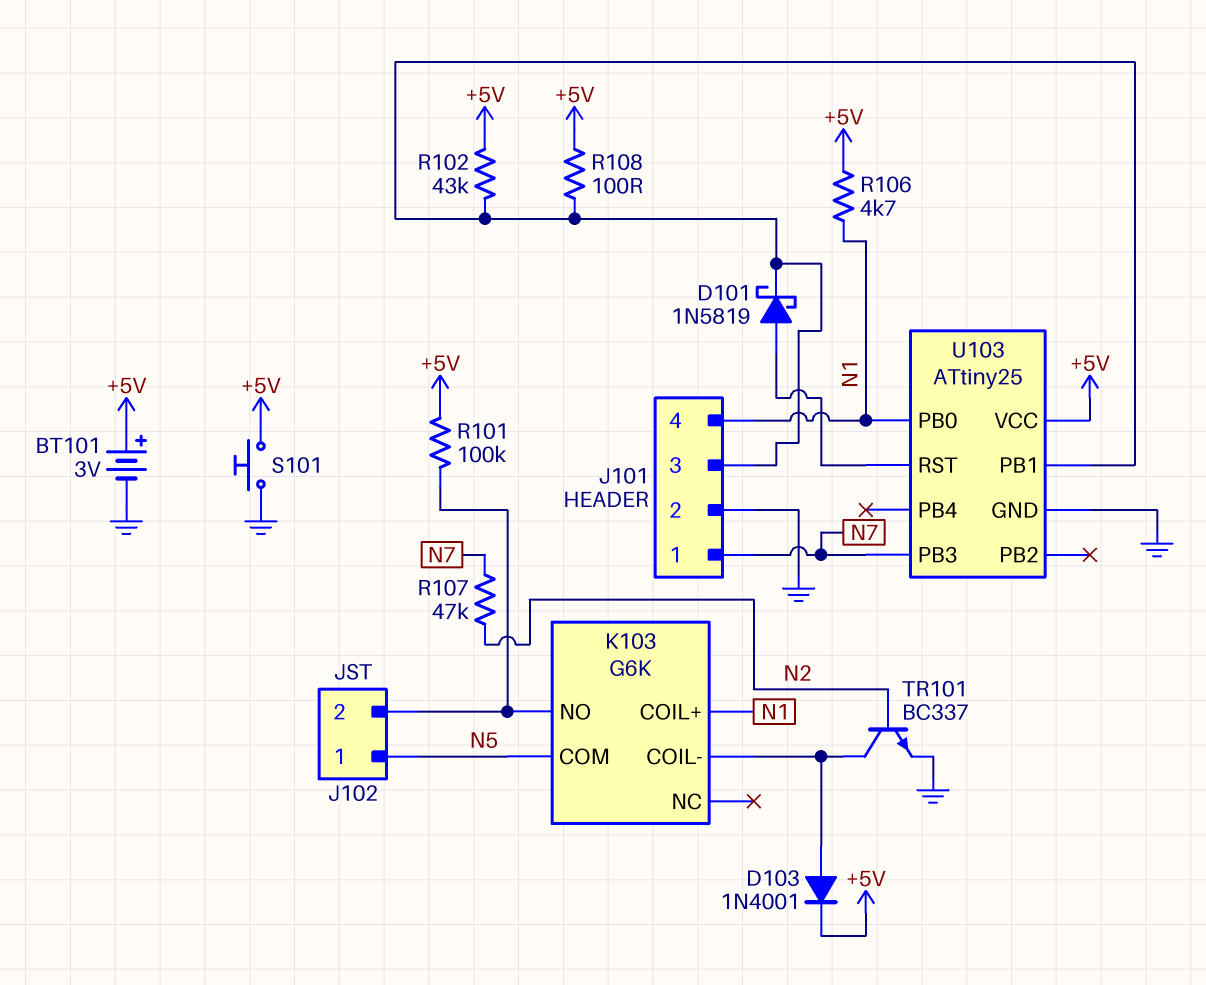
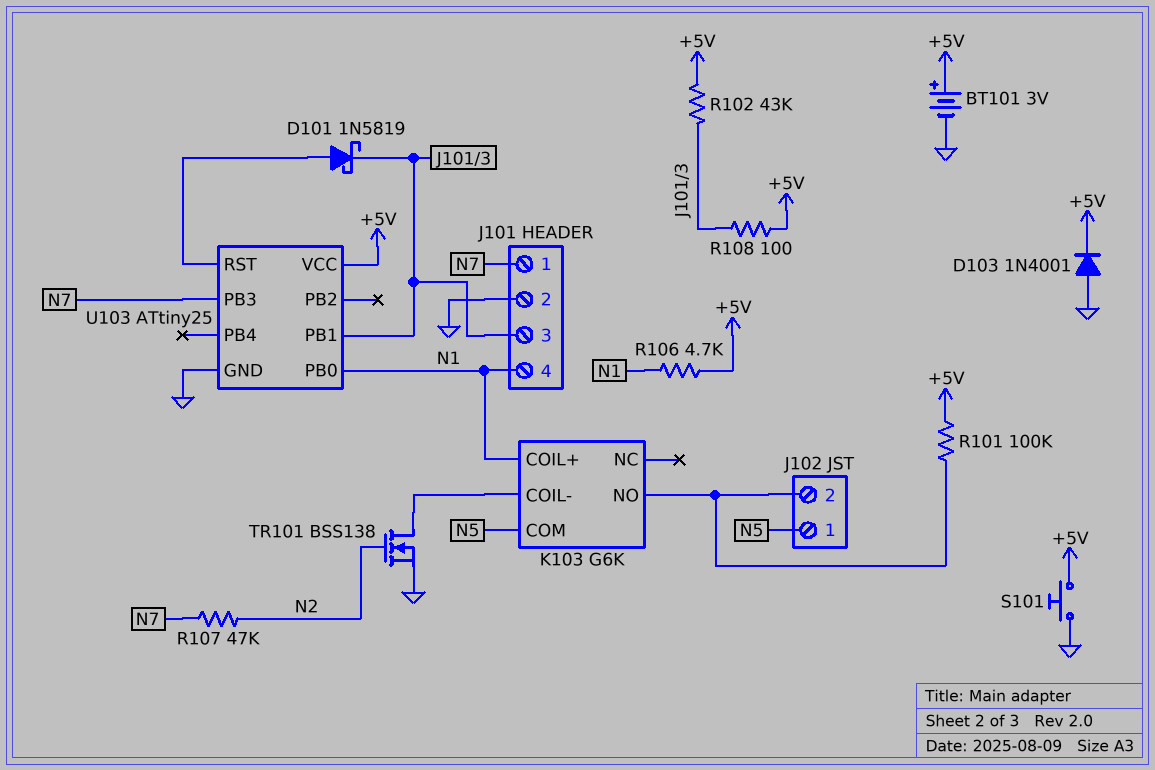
D103: diode 1N4001 (A K103/COIL-, K +5V) -> diode 1N4001 (A GND, K +5V)
TR101: NPN BC337 (B N2, C K103/COIL-, E GND) -> NMOS BSS138 (G N2, D K103/COIL-, S GND)

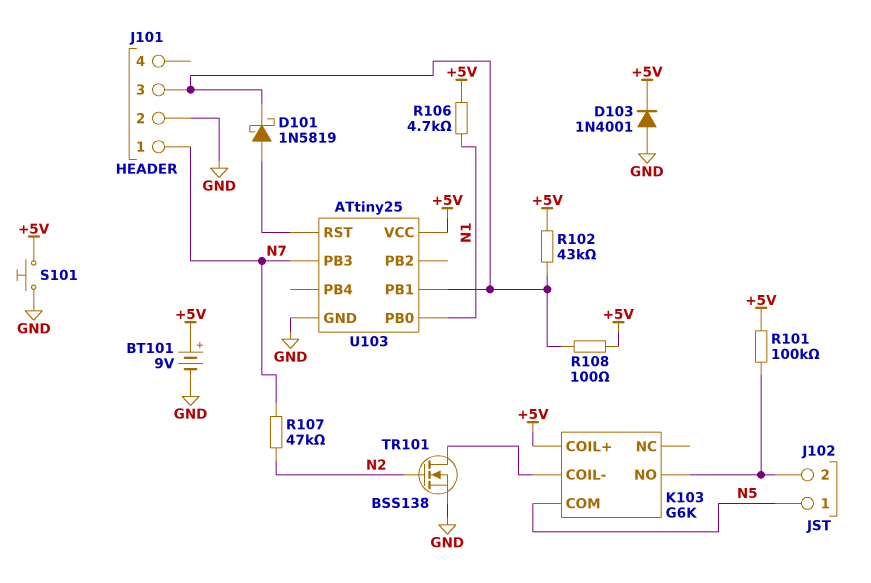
BT101: 3V (plus +5V, minus GND) -> 9V (plus +5V, minus GND)
J101 pin 4: N1 -> none
K103 pin COIL+: N1 -> +5V

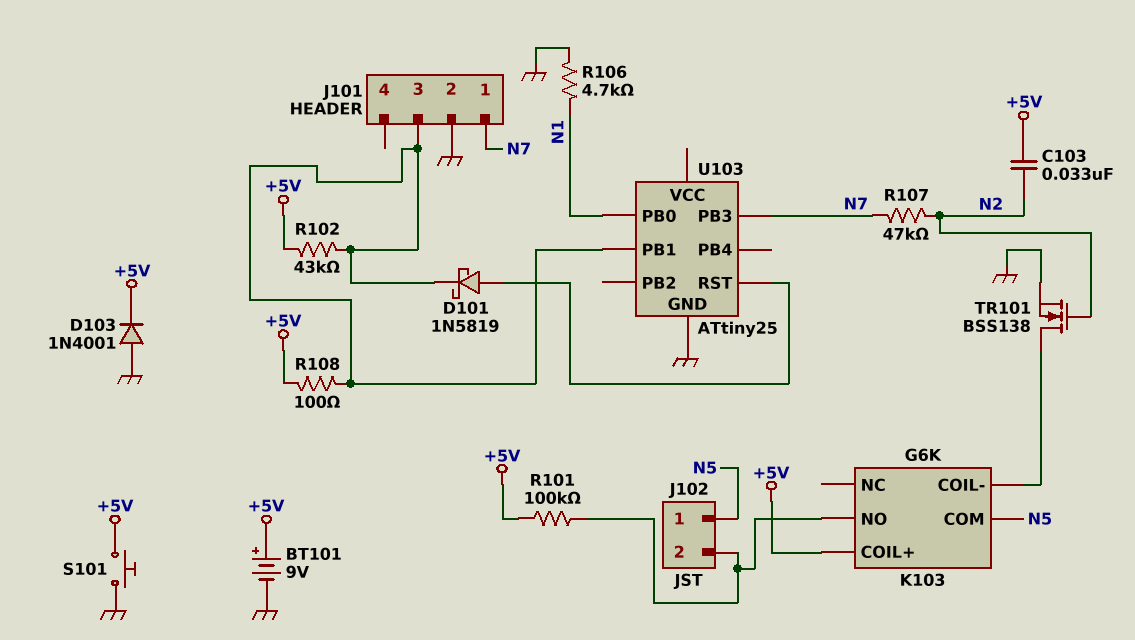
C103: none -> 33nF (+5V, N2)
R106: 4.7k (+5V, N1) -> 4.7k (GND, N1)
U103 pin VCC: +5V -> none

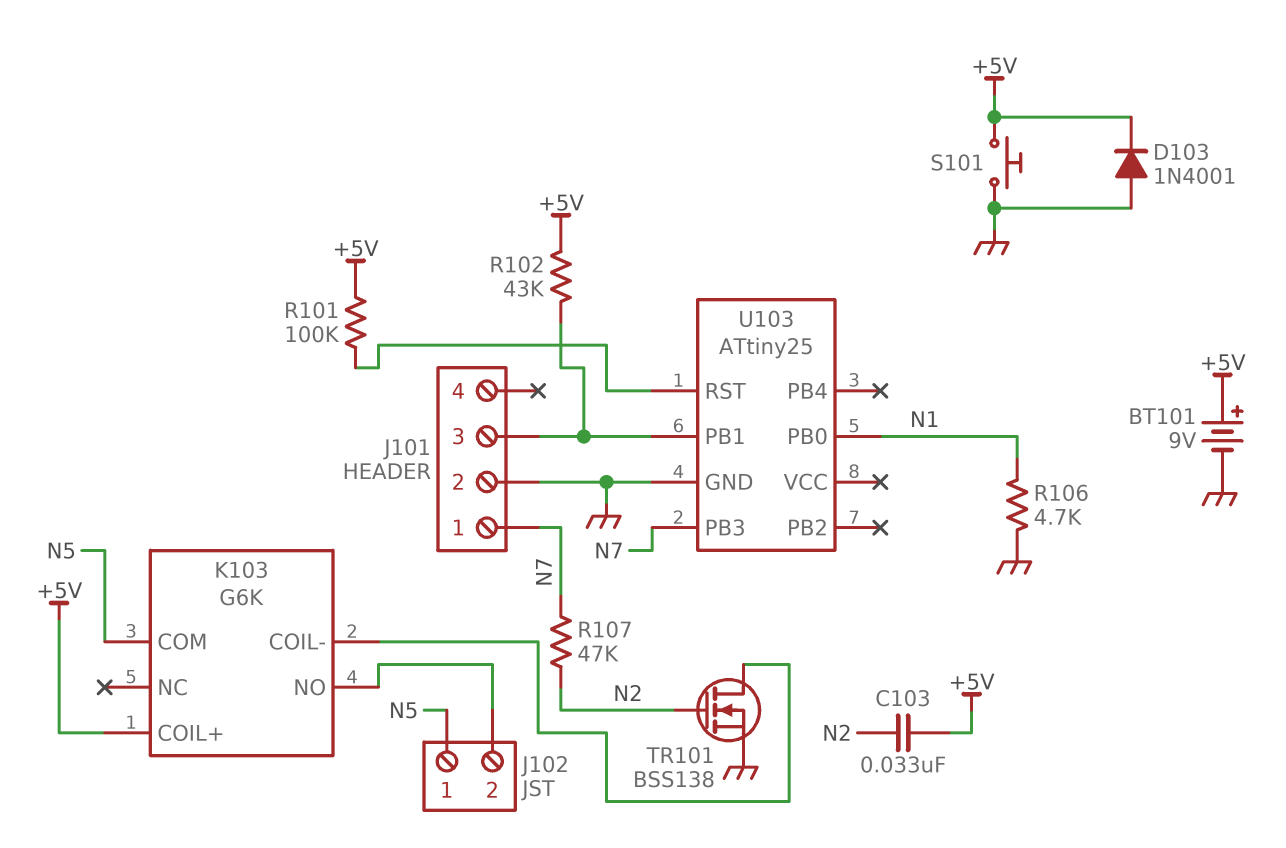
D101: schottky 1N5819 (A U103/RST, K J101/3) -> none
R101: 100k (+5V, J102/2) -> 100k (+5V, U103/RST)
R108: 100 (+5V, J101/3) -> none

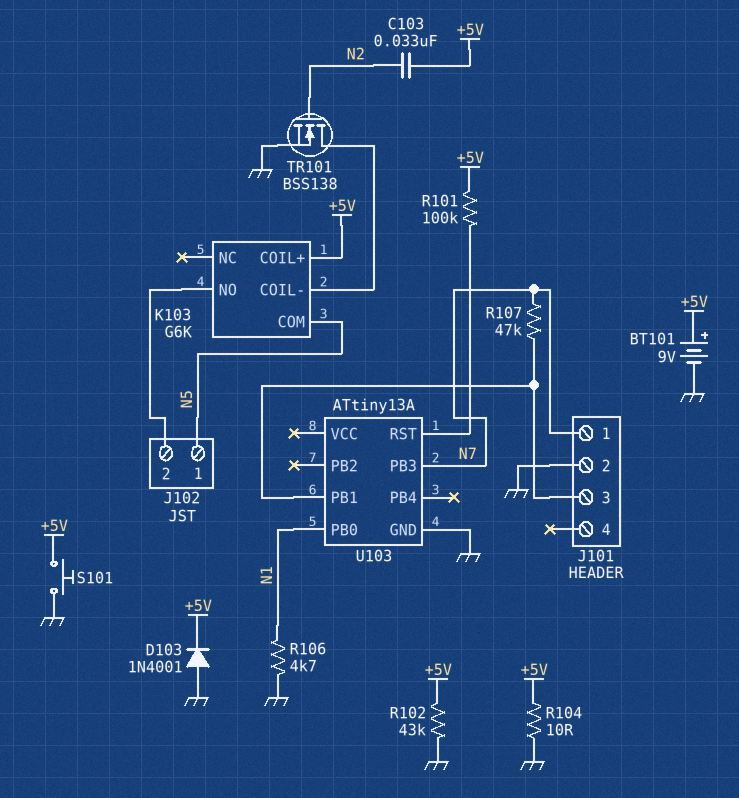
R102: 43k (+5V, J101/3) -> 43k (+5V, GND)
R104: none -> 10 (+5V, GND)
R107: 47k (N2, N7) -> 47k (J101/3, N7)
U103: ATtiny25 -> ATtiny13A

